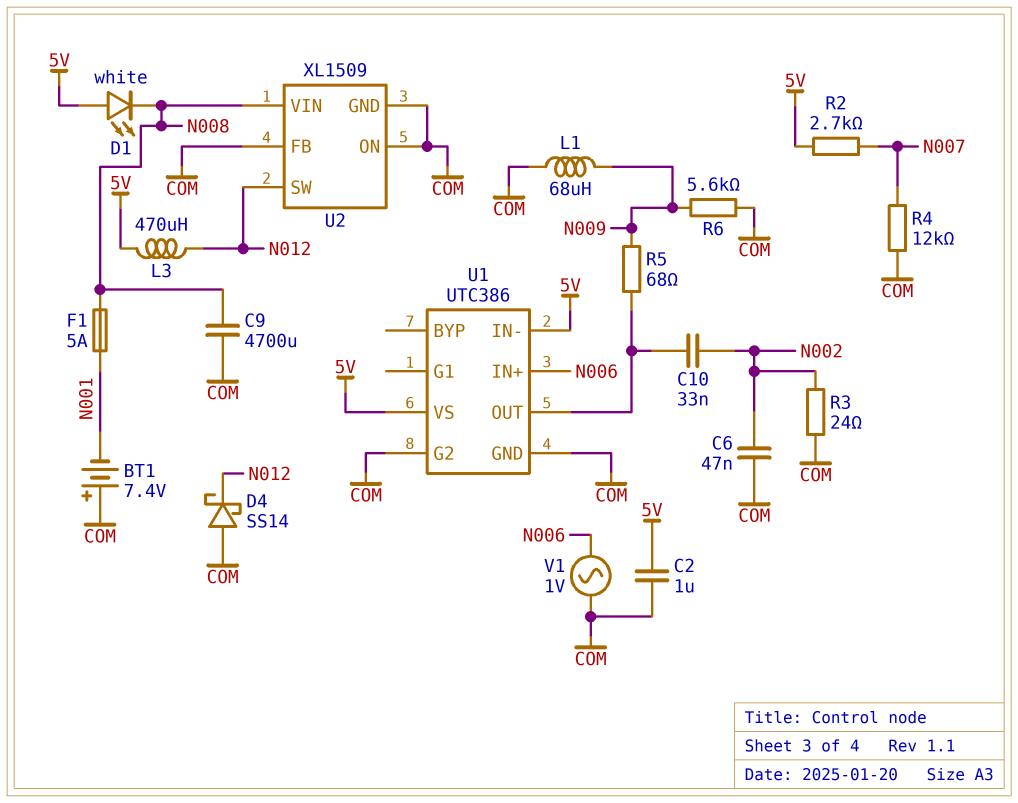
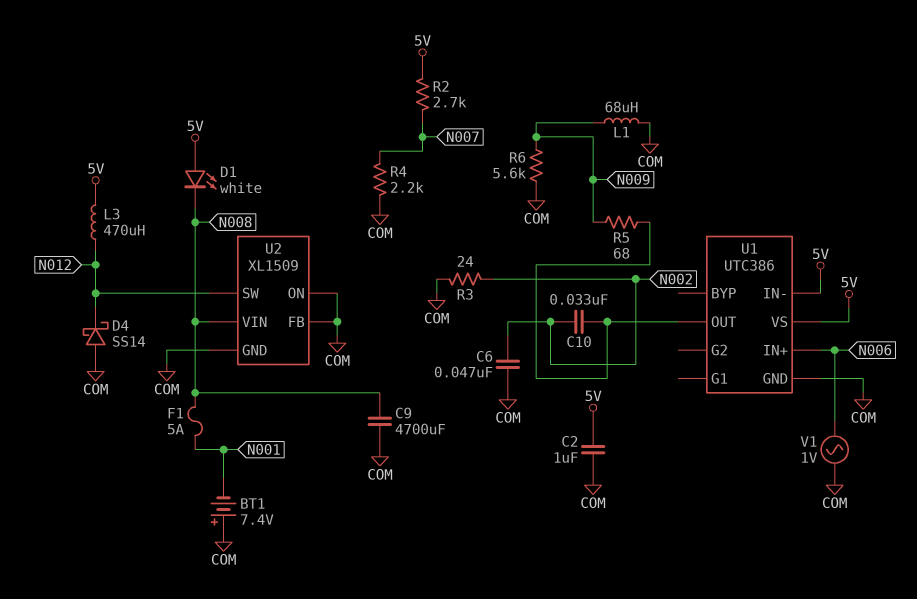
R4: 12k (COM, N007) -> 2.2k (COM, N007)
U1 pin G2: COM -> none

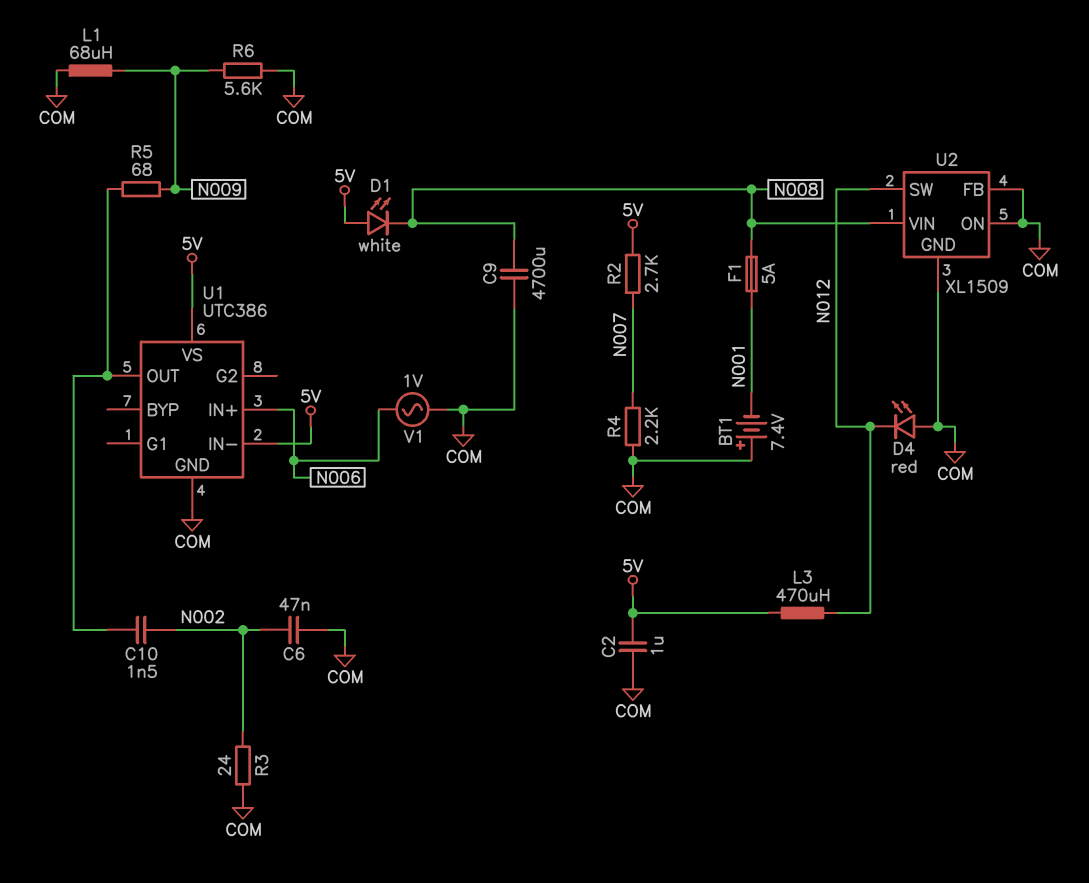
C10: 33nF (N002, U1/OUT) -> 1.5nF (N002, U1/OUT)
D4: schottky SS14 (A COM, K N012) -> LED red (A COM, K N012)

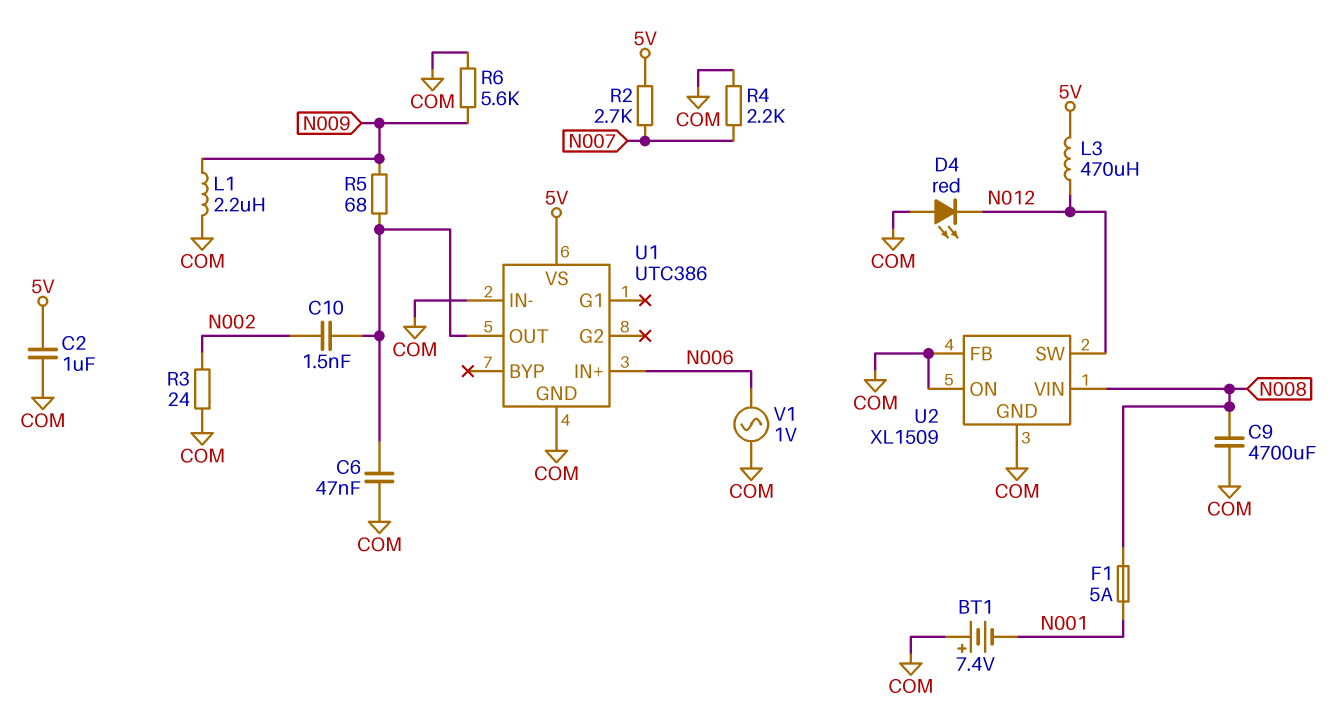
C6: 47nF (COM, N002) -> 47nF (COM, U1/OUT)
D1: LED white (A 5V, K N008) -> none
L1: 68uH (COM, N009) -> 2.2uH (COM, N009)
U1 pin IN-: 5V -> COM

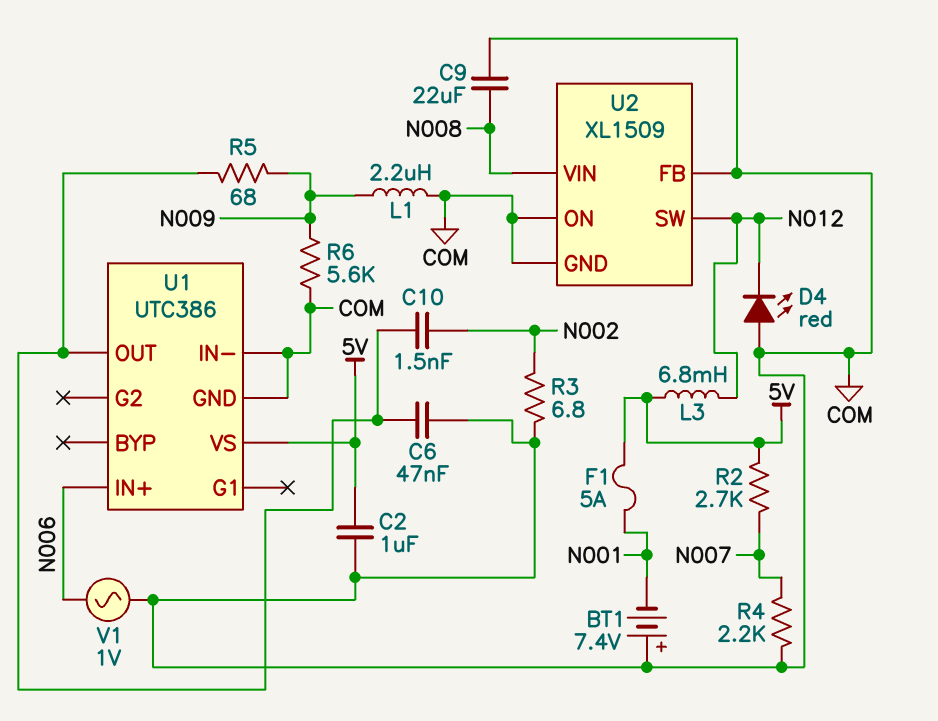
C9: 4700uF (COM, N008) -> 22uF (COM, N008)
F1: 5A (N001, N008) -> 5A (5V, N001)
L3: 470uH (5V, N012) -> 6.8mH (5V, N012)
R3: 24 (COM, N002) -> 6.8 (COM, N002)

